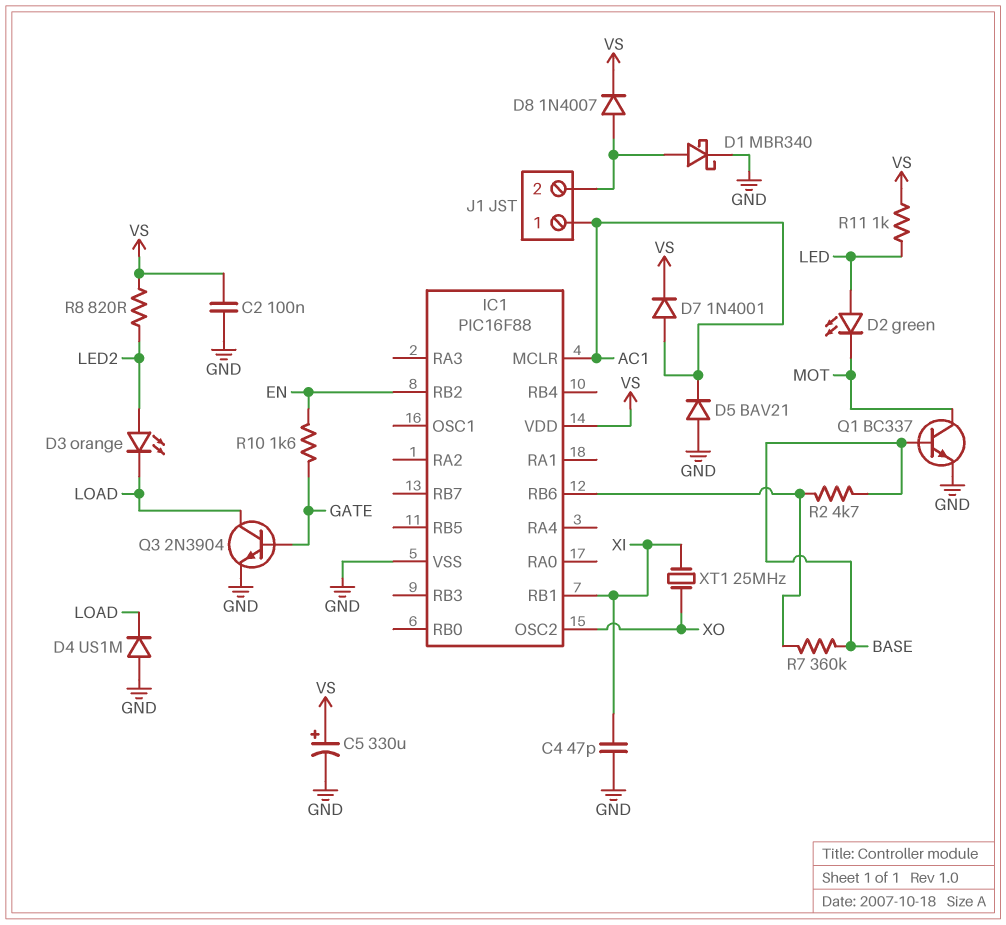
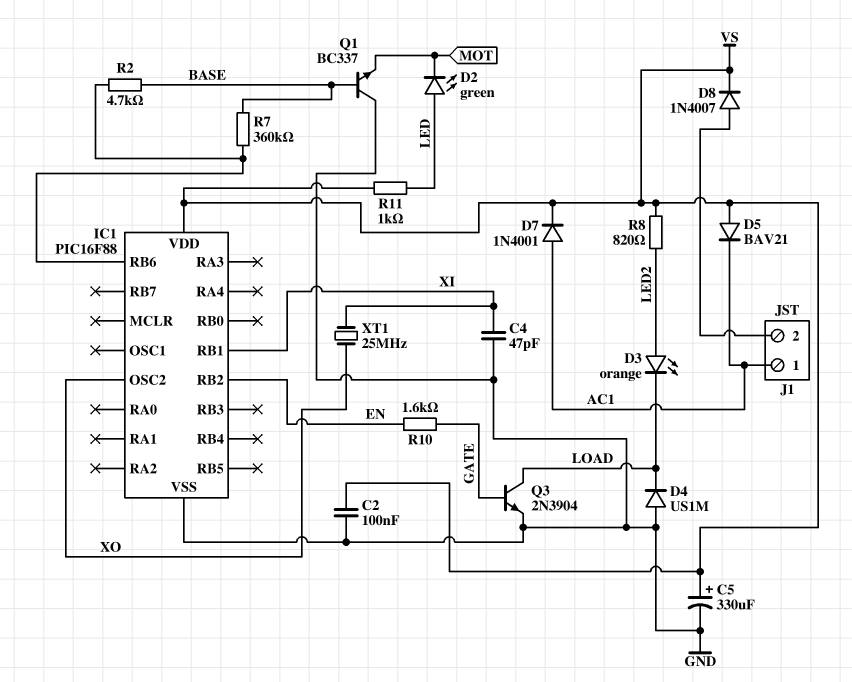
D1: schottky MBR340 (A J1/2, K GND) -> none
D5: diode BAV21 (A GND, K AC1) -> diode BAV21 (A VS, K AC1)
IC1 pin MCLR: AC1 -> none
Q1: NPN BC337 (B BASE, C MOT, E GND) -> NPN BC337 (B BASE, C GND, E MOT)

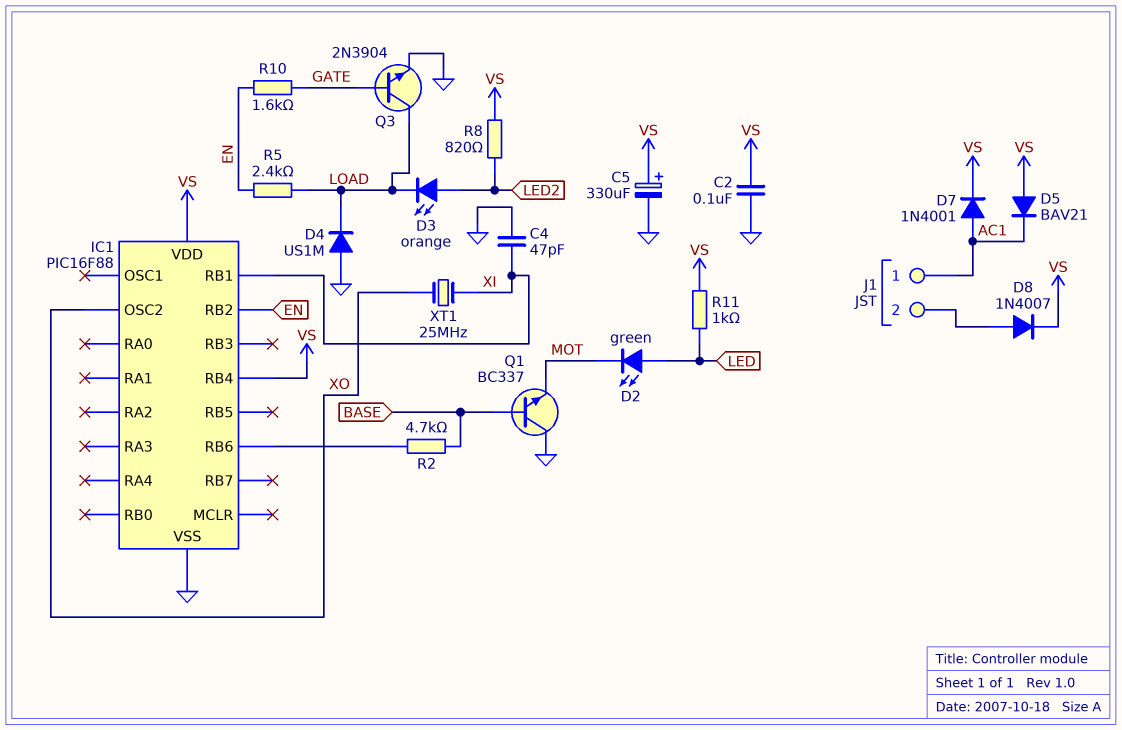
IC1 pin RB4: none -> VS
R5: none -> 2.4k (EN, LOAD)
R7: 360k (BASE, IC1/RB6) -> none

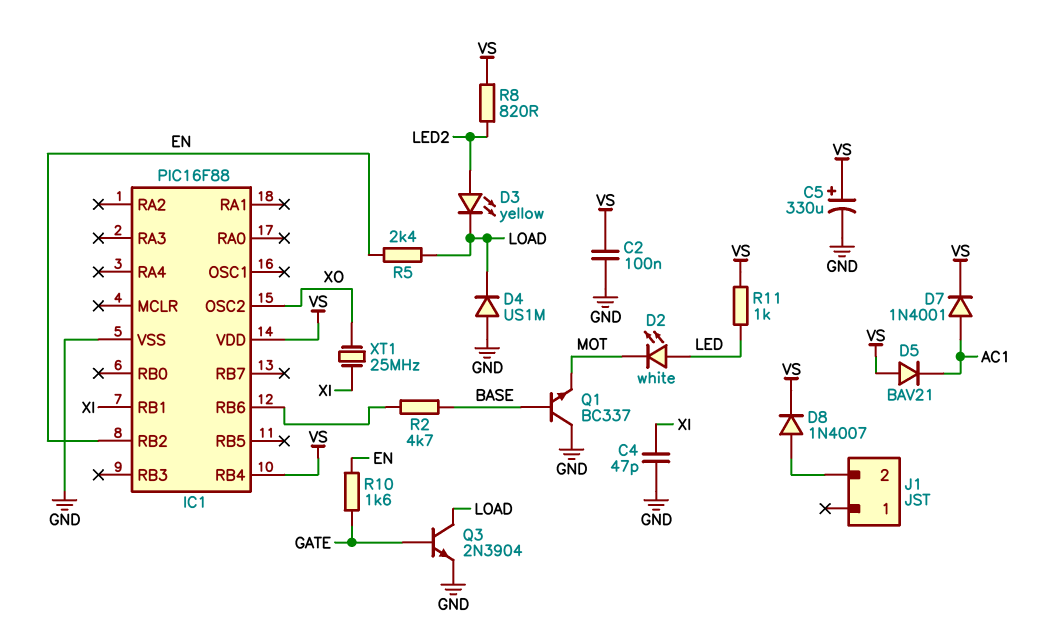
D2: LED green (A LED, K MOT) -> LED white (A LED, K MOT)
D3: LED orange (A LED2, K LOAD) -> LED yellow (A LED2, K LOAD)
J1 pin 1: AC1 -> none

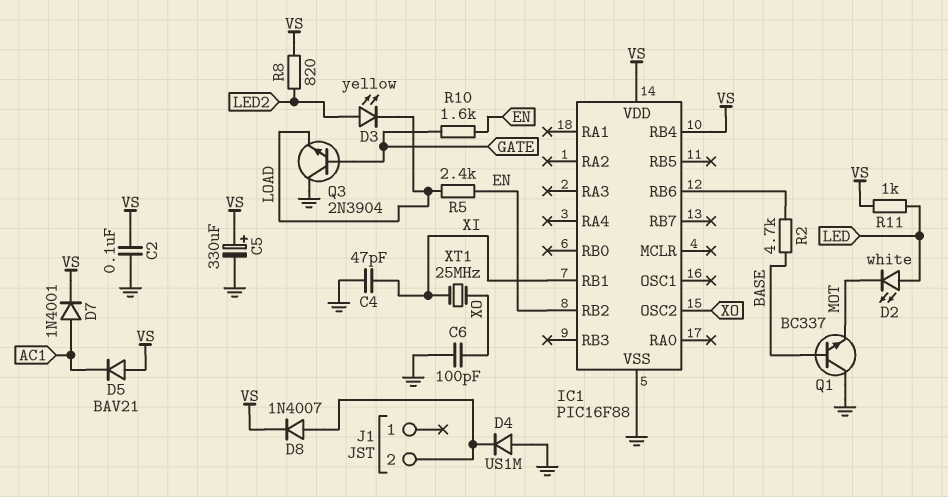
C6: none -> 100pF (GND, XO)
D4: diode US1M (A GND, K LOAD) -> diode US1M (A GND, K J1/2)
Q3: NPN 2N3904 (B GATE, C LOAD, E GND) -> NPN 2N3904 (B GATE, C GND, E LOAD)

